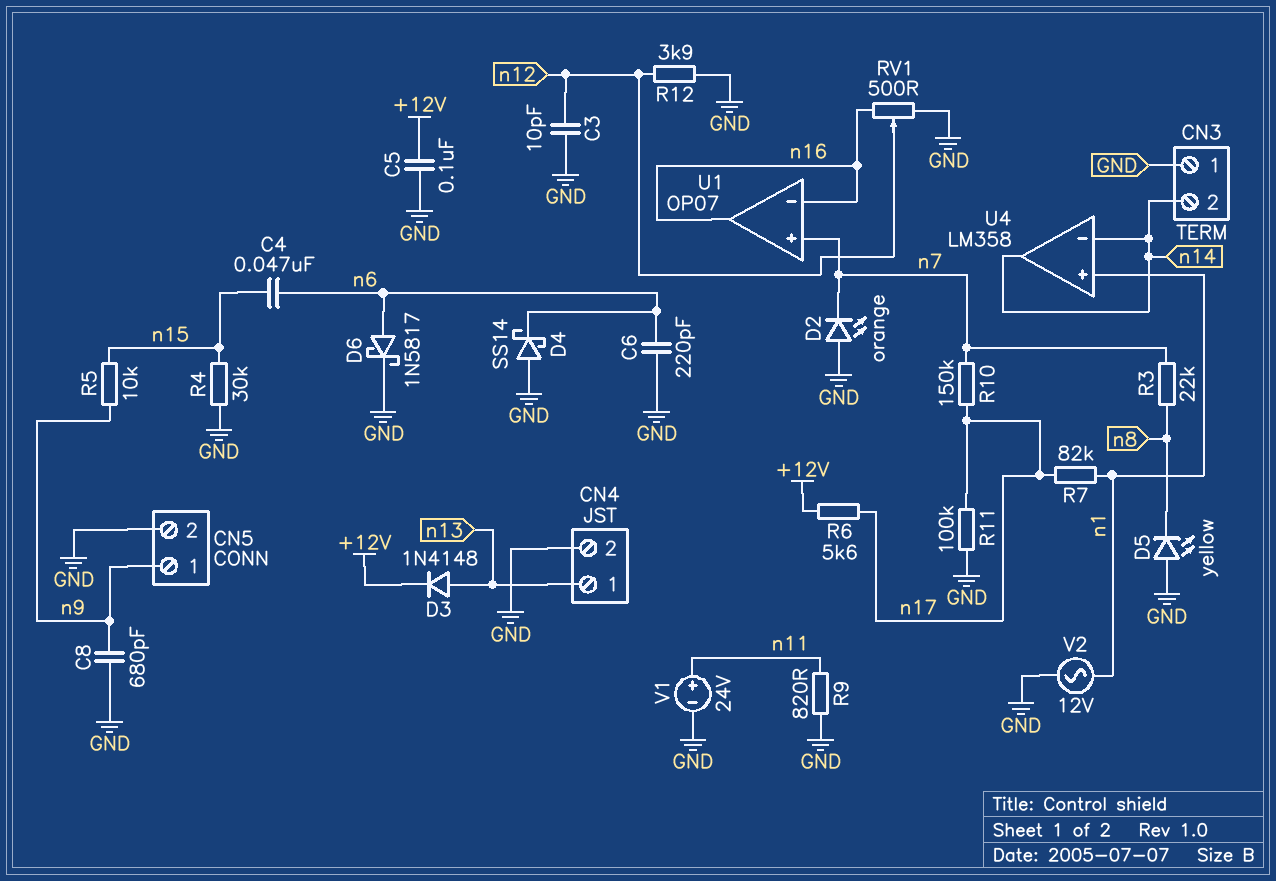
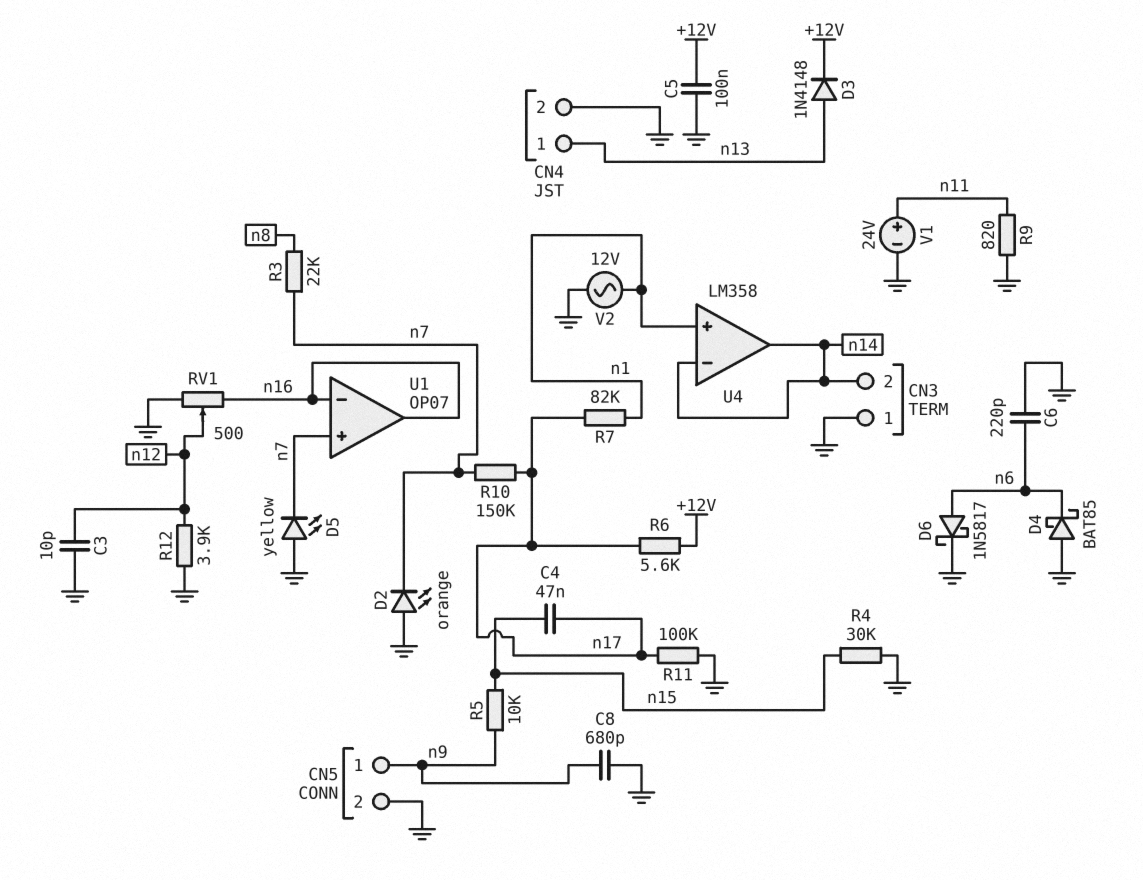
C4: 47nF (n6, n15) -> 47nF (n15, n17)
D4: schottky SS14 (A GND, K n6) -> schottky BAT85 (A GND, K n6)
D5: LED yellow (A GND, K n8) -> LED yellow (A GND, K n7)

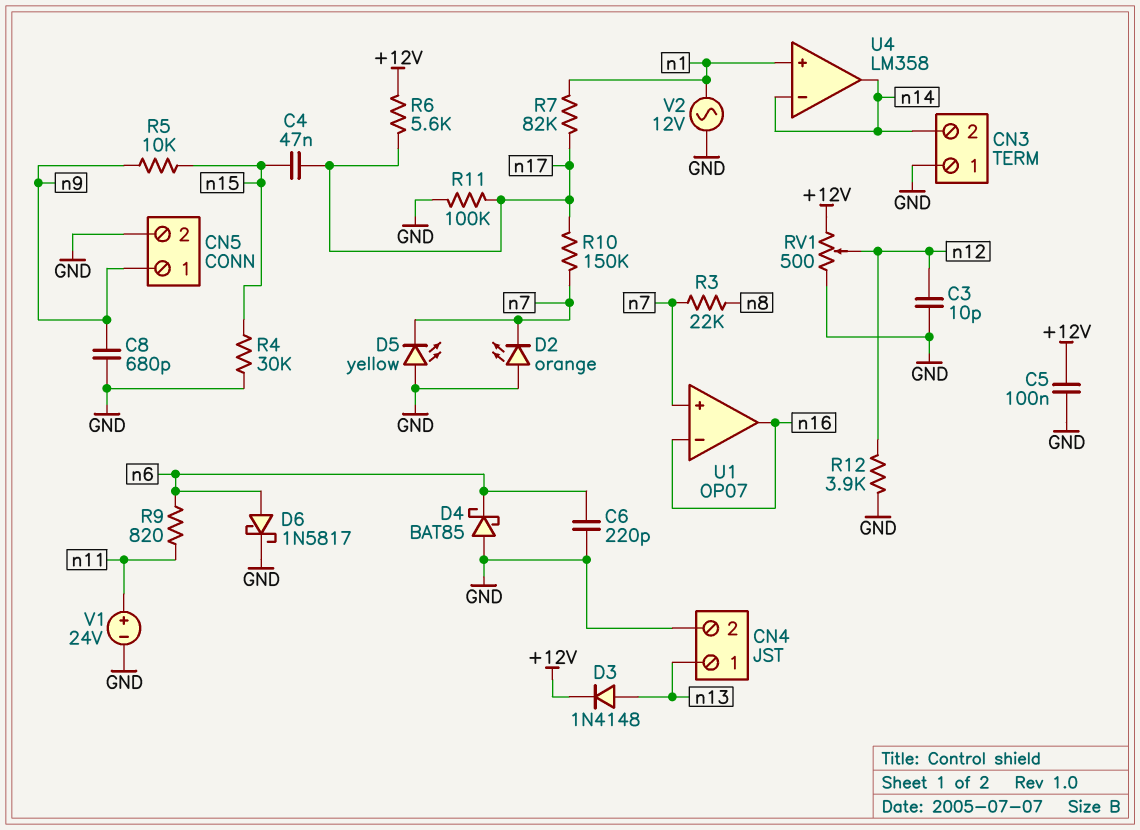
R9: 820 (GND, n11) -> 820 (n6, n11)
RV1: 500 (GND, n16, wiper n12) -> 500 (+12V, GND, wiper n12)

